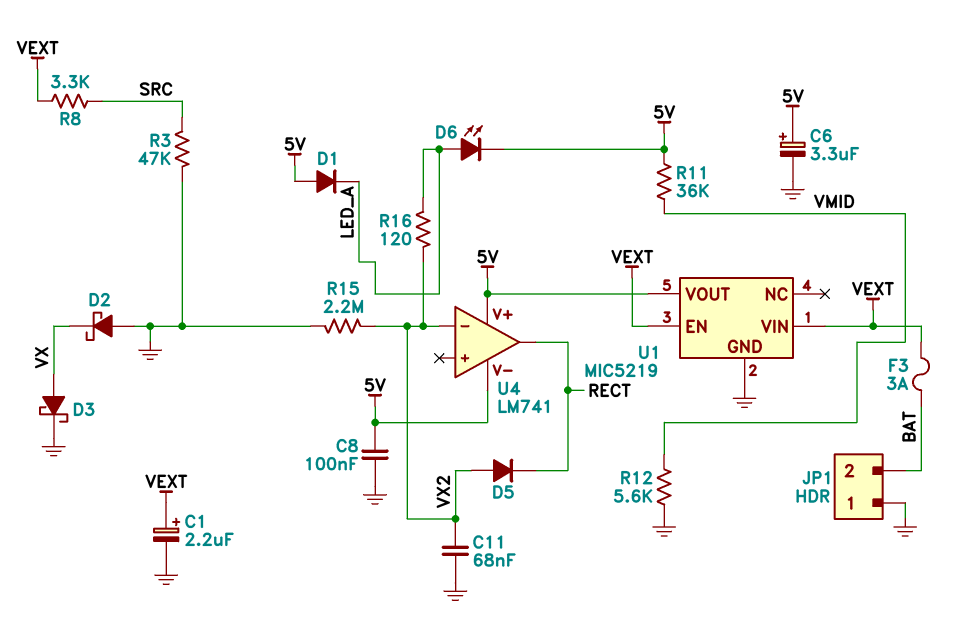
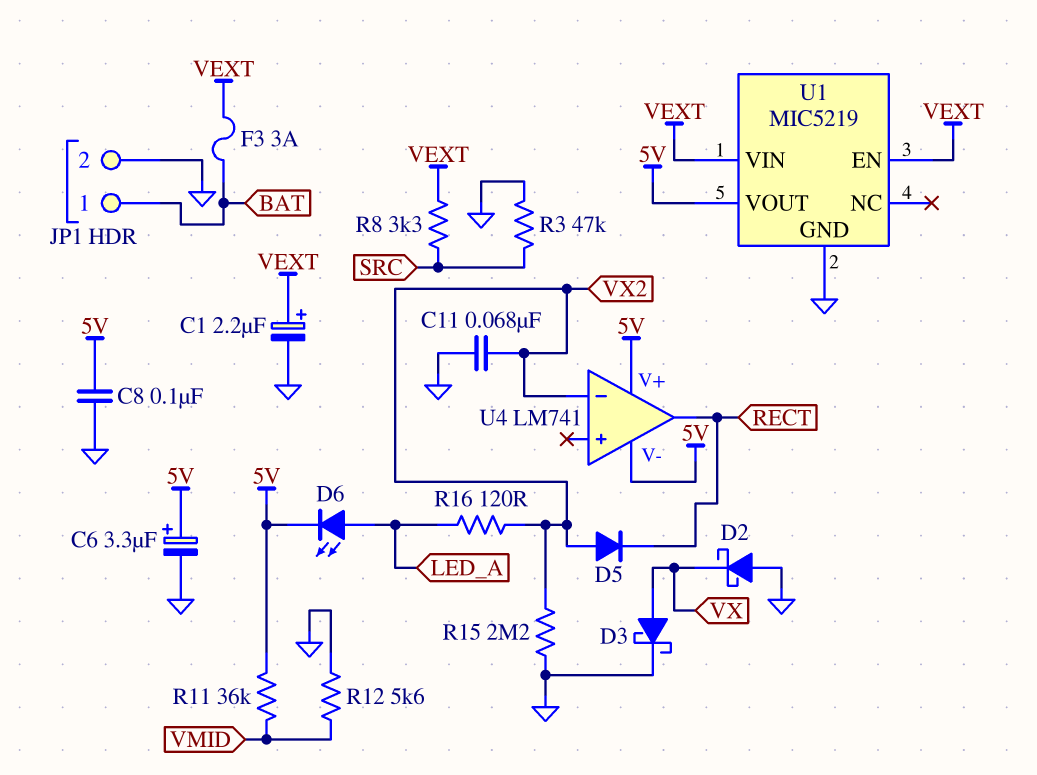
D1: diode (A 5V, K LED_A) -> none
JP1 pin 1: GND -> BAT
JP1 pin 2: BAT -> GND

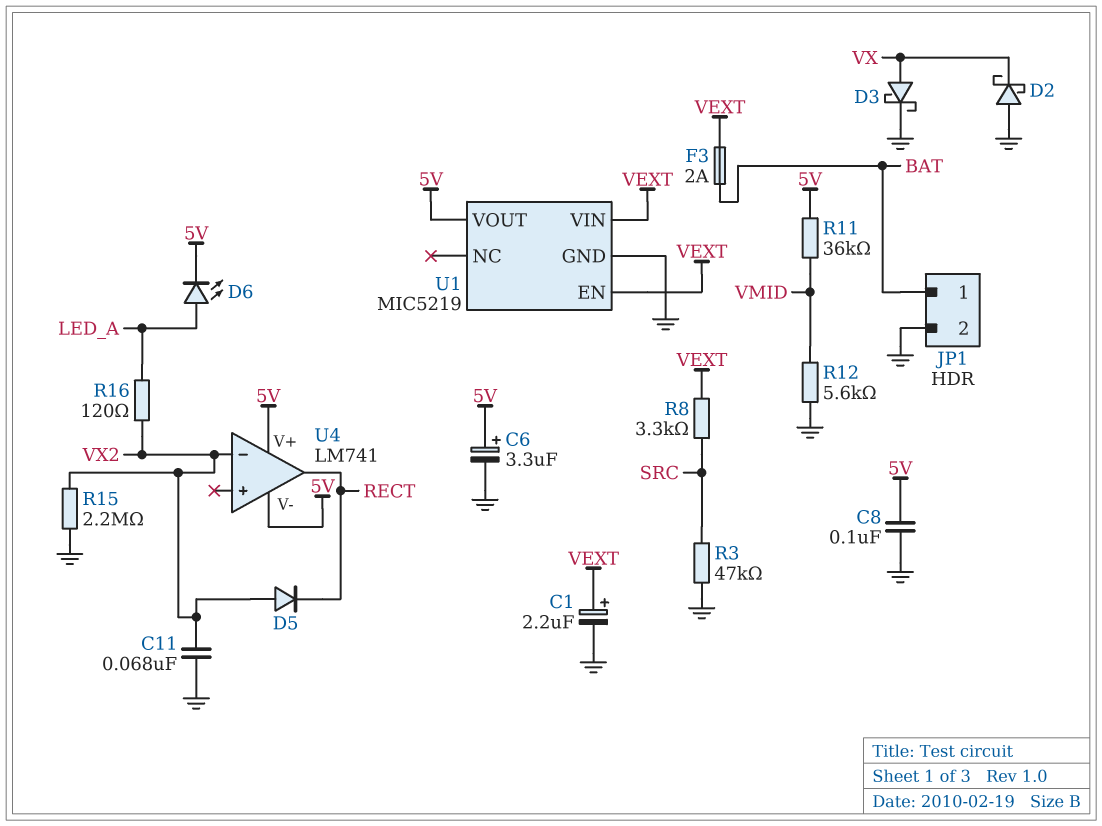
F3: 3A (BAT, VEXT) -> 2A (BAT, VEXT)

